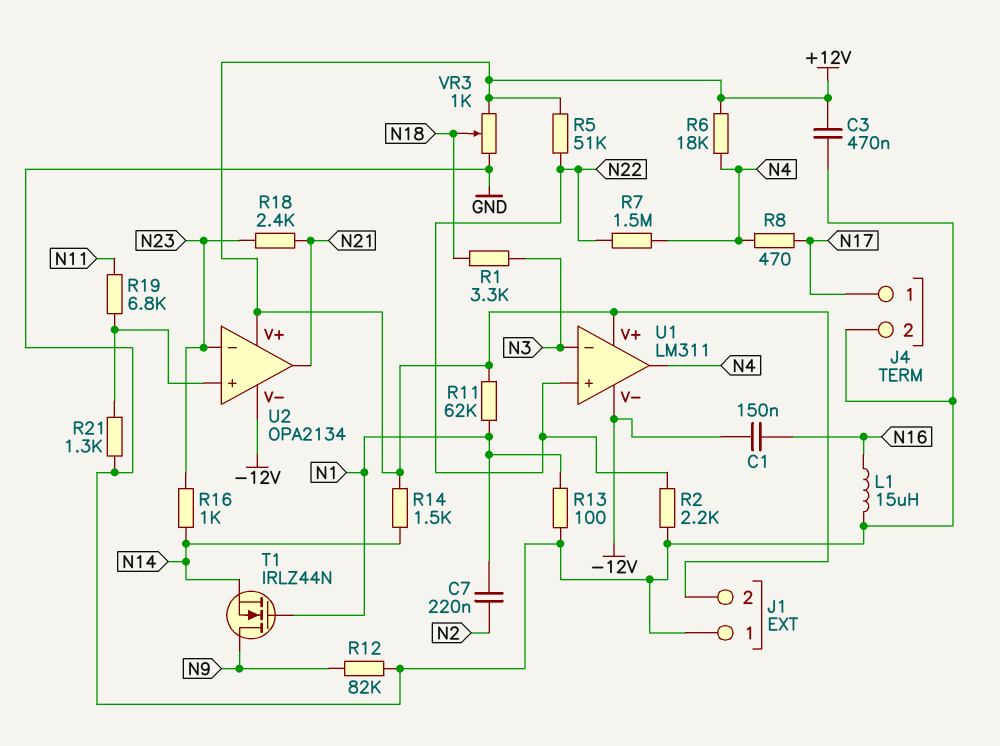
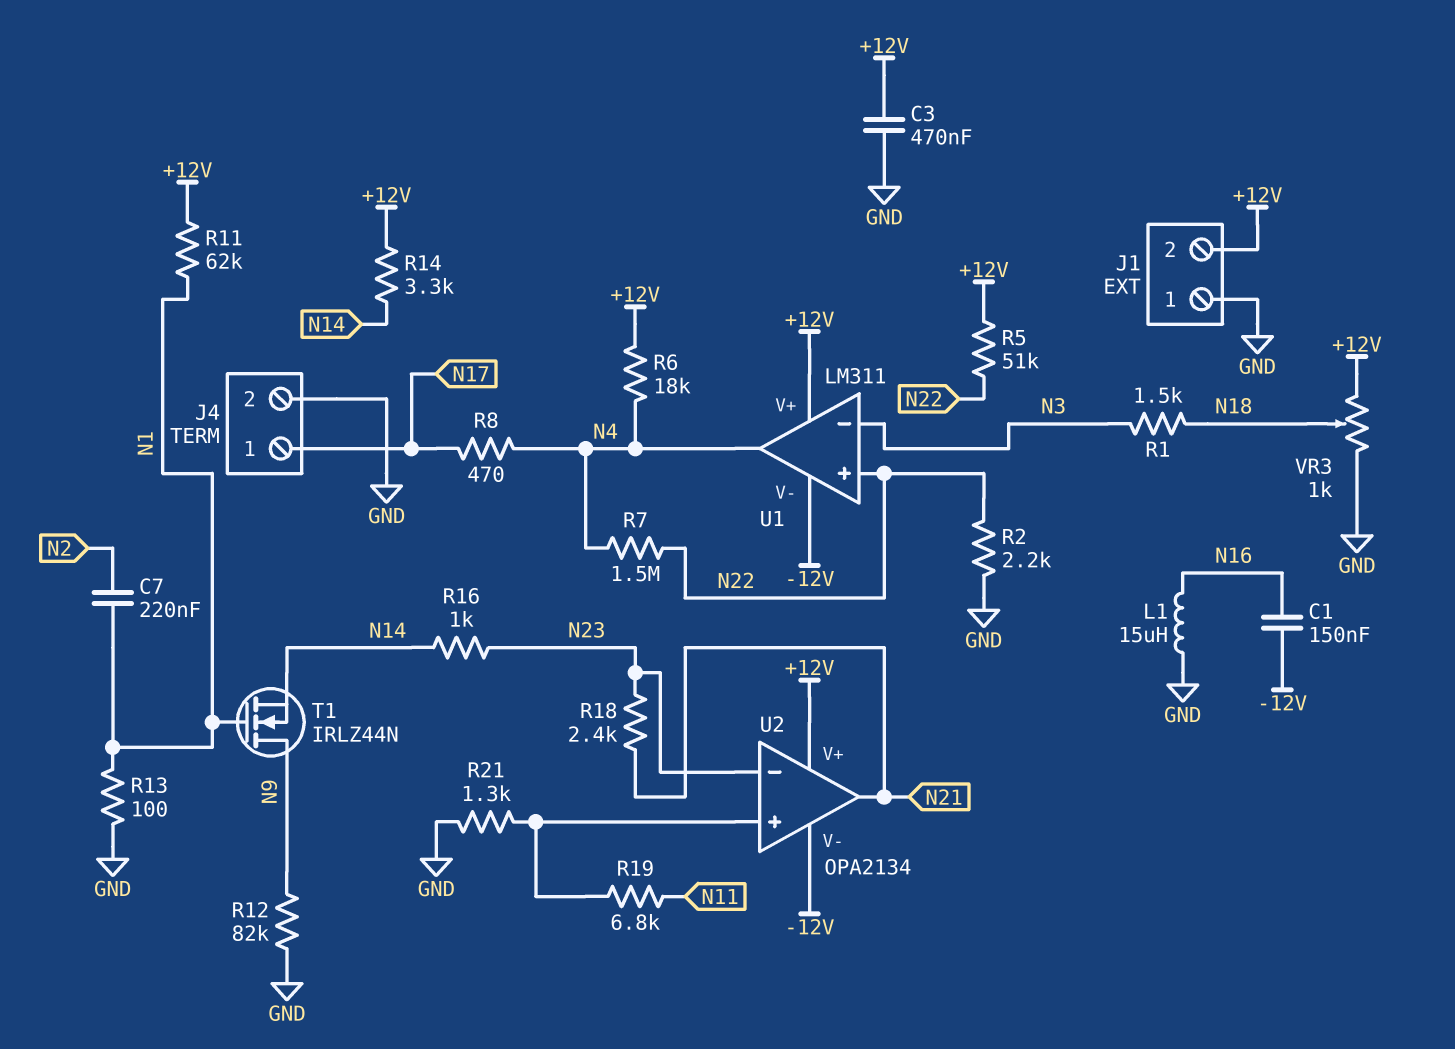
R1: 3.3k (N3, N18) -> 1.5k (N3, N18)
R14: 1.5k (+12V, N14) -> 3.3k (+12V, N14)

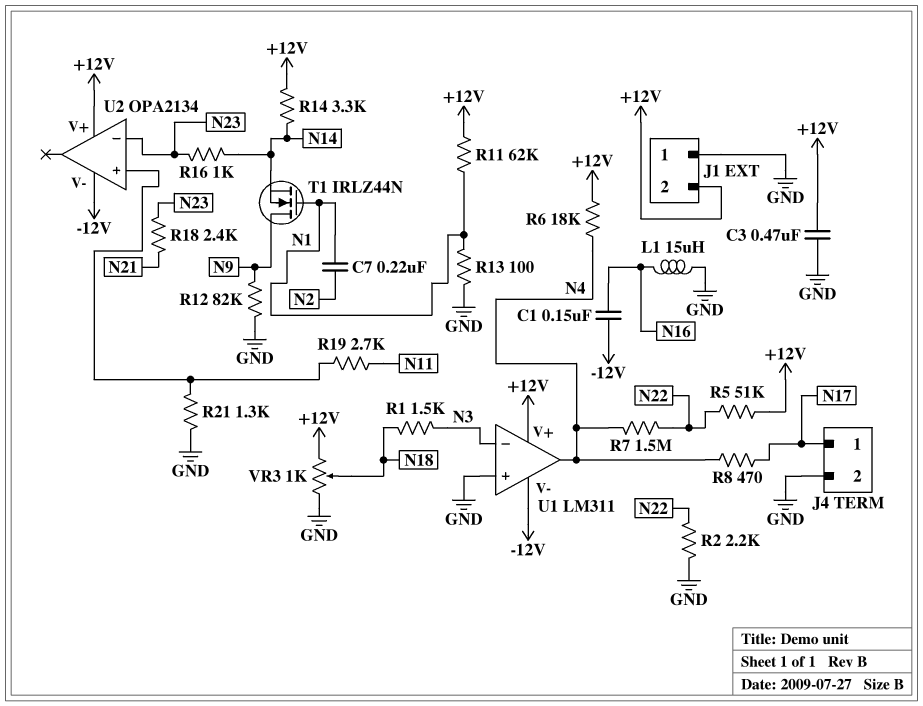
R19: 6.8k (N11, U2/in+) -> 2.7k (N11, U2/in+)
U1 pin in+: N22 -> GND
U2 pin out: N21 -> none

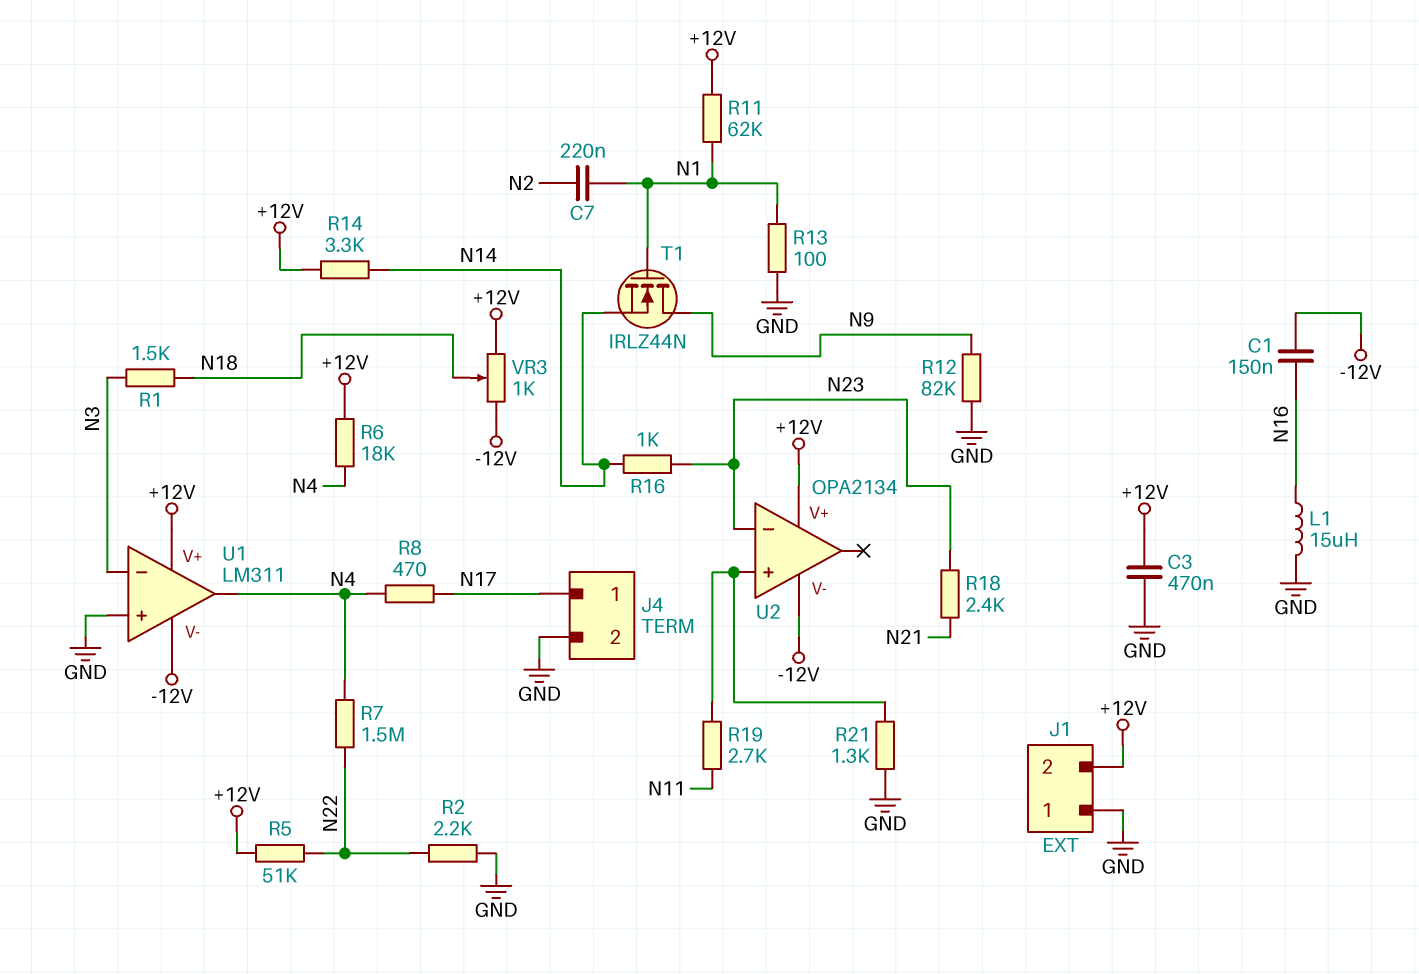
VR3: 1k (+12V, GND, wiper N18) -> 1k (+12V, -12V, wiper N18)

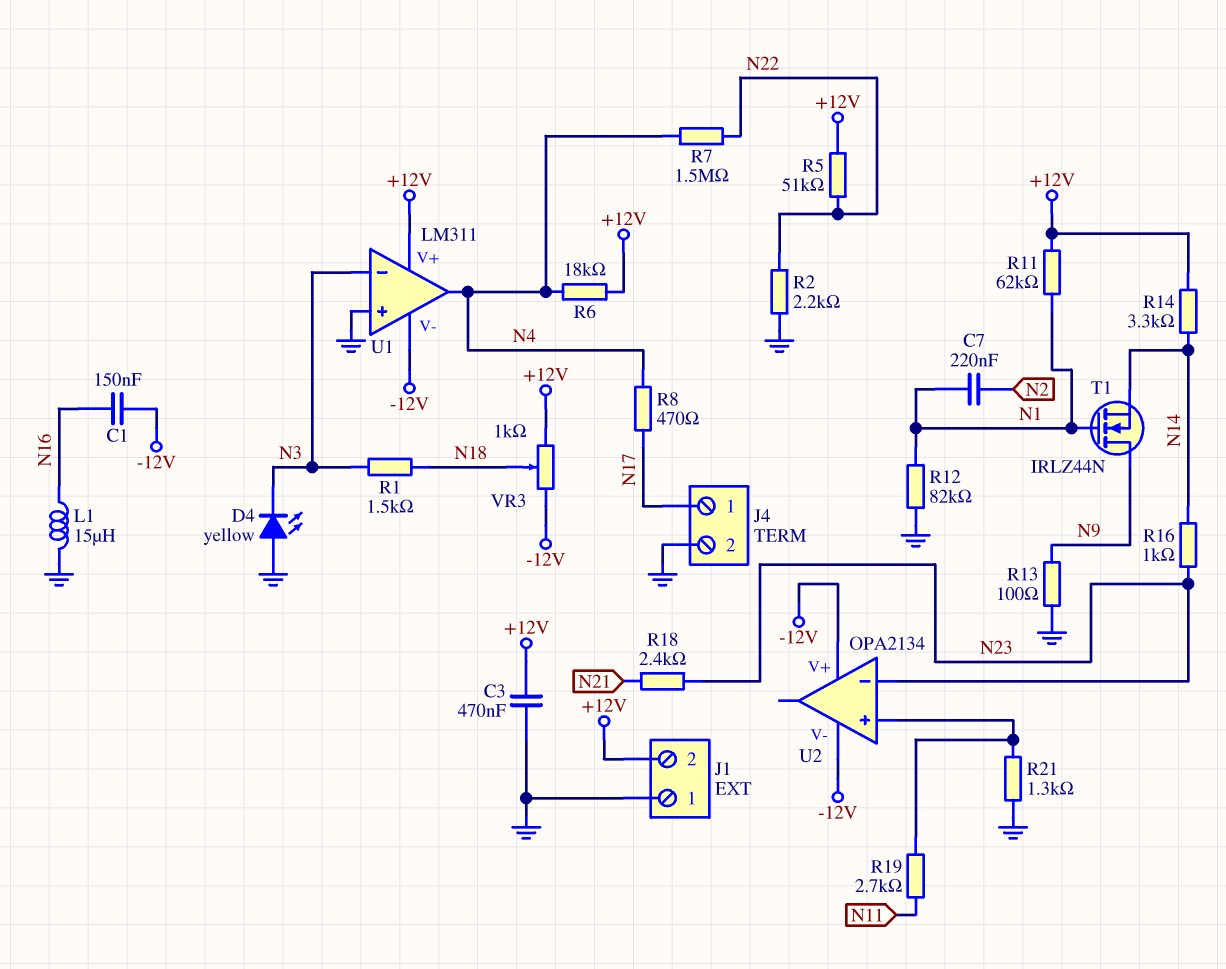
D4: none -> LED yellow (A GND, K N3)
R12: 82k (GND, N9) -> 82k (GND, N1)
R13: 100 (GND, N1) -> 100 (GND, N9)
U2 pin V+: +12V -> -12V

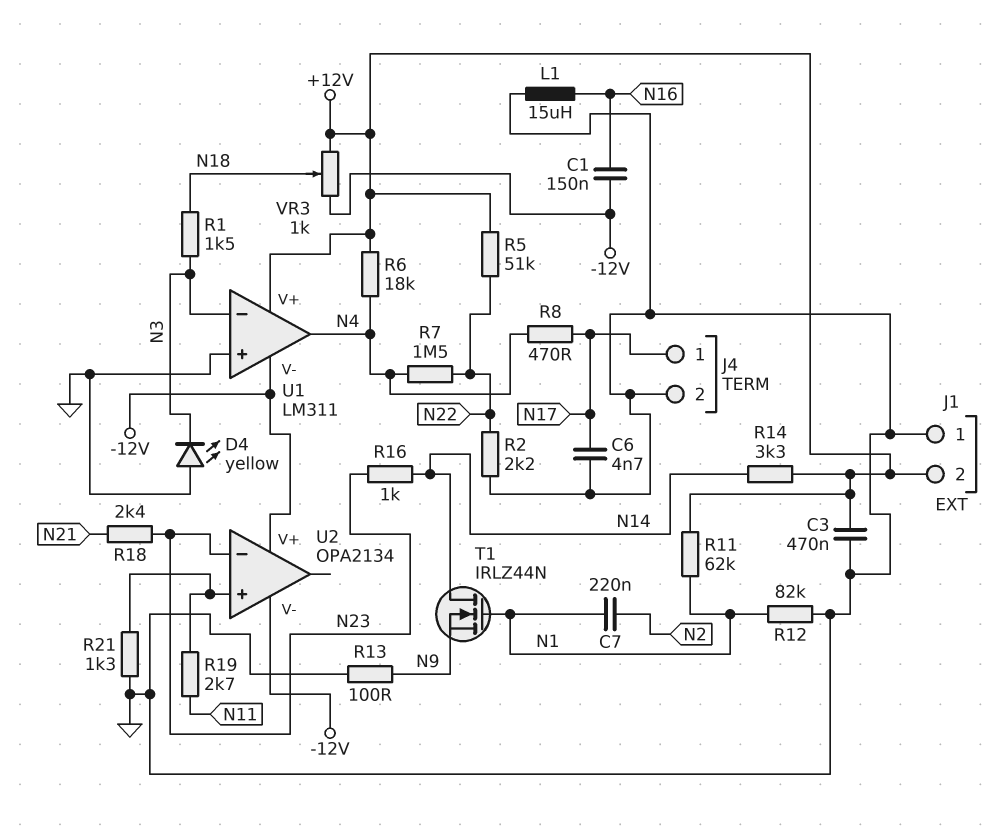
C6: none -> 4.7nF (GND, N17)
T1: NMOS IRLZ44N (G N1, D N9, S N14) -> NMOS IRLZ44N (G N1, D N14, S N9)

